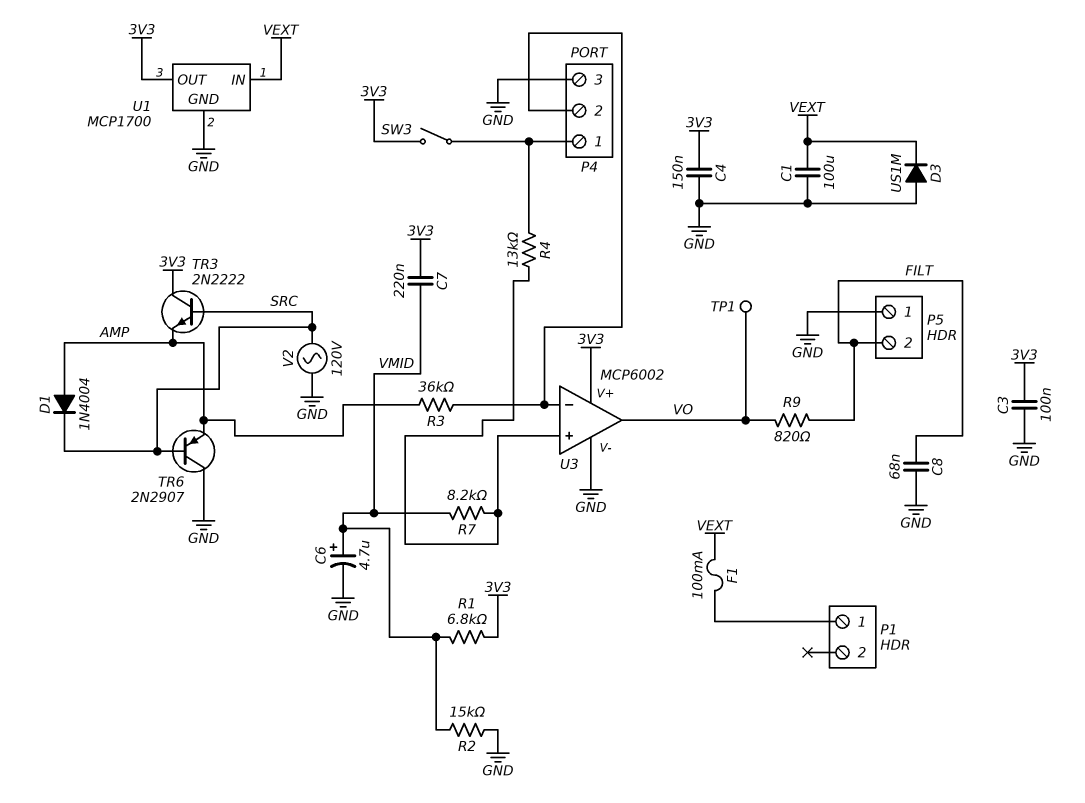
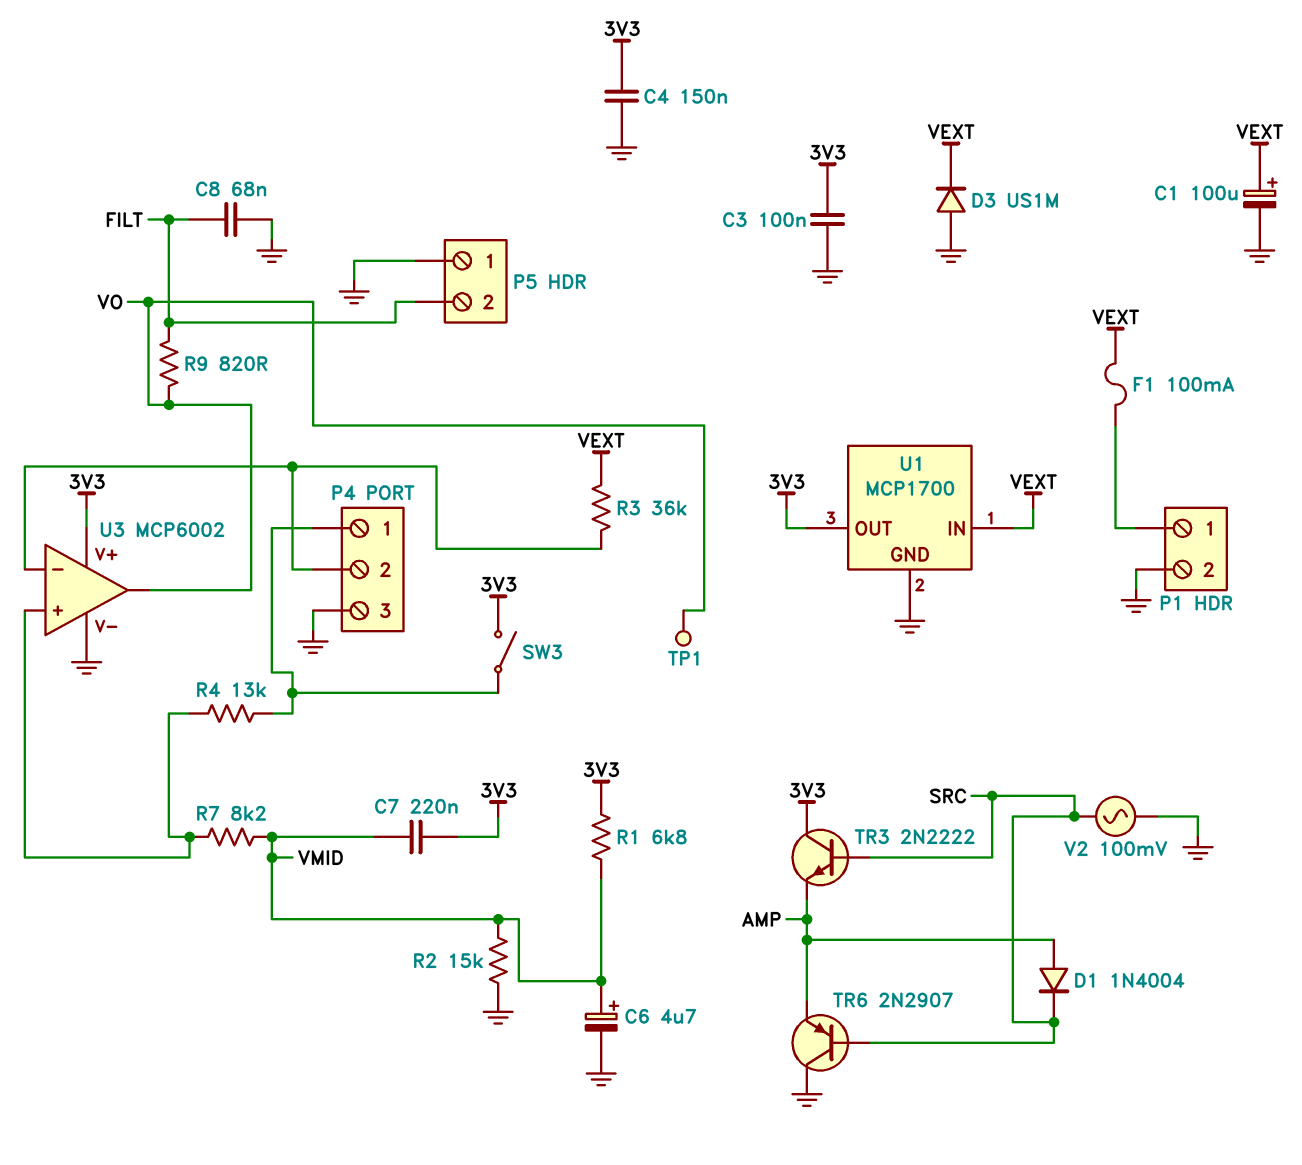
C1: 100uF (GND, VEXT) -> 100uF (plus VEXT, minus GND)
P1 pin 2: none -> GND
R3: 36k (AMP, P4/2) -> 36k (P4/2, VEXT)
V2: AC 120V (GND, SRC) -> AC 100mV (GND, SRC)

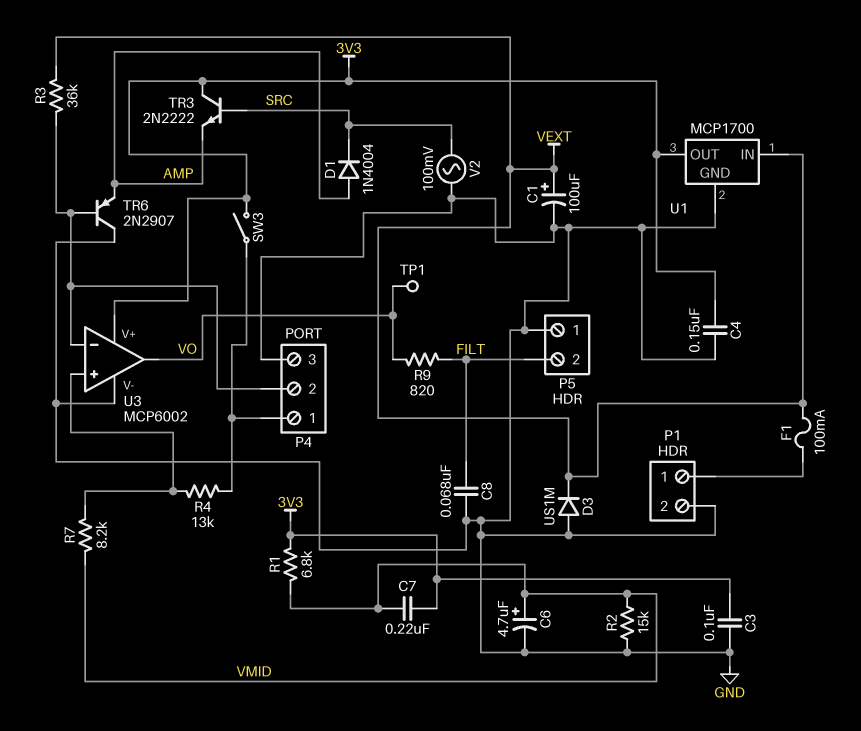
TR6: PNP 2N2907 (B SRC, C GND, E AMP) -> PNP 2N2907 (B P4/2, C GND, E AMP)

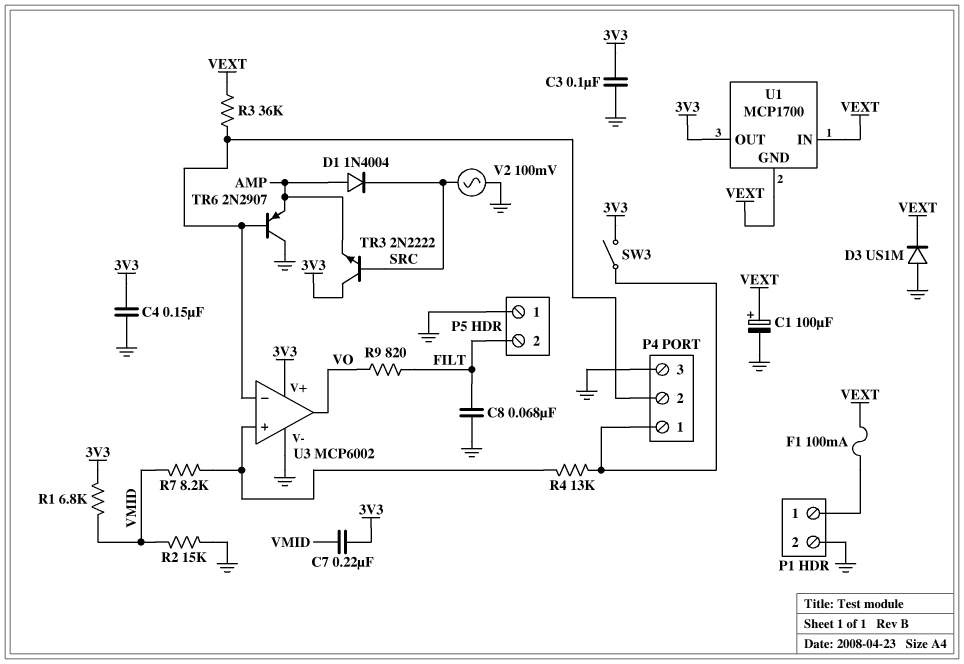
C6: 4.7uF (plus VMID, minus GND) -> none
TP1: test point (VO) -> none
U1 pin GND: GND -> VEXT

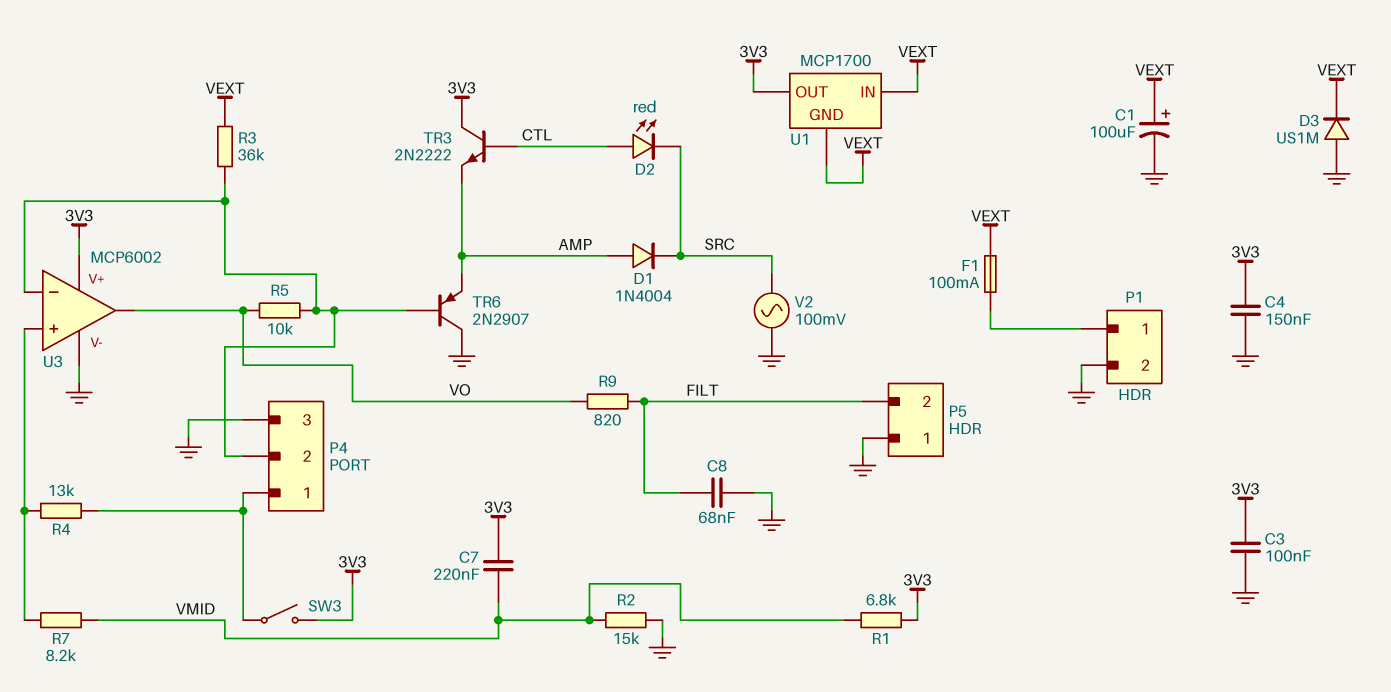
D2: none -> LED red (A CTL, K SRC)
R5: none -> 10k (P4/2, VO)
TR3: NPN 2N2222 (B SRC, C 3V3, E AMP) -> NPN 2N2222 (B CTL, C 3V3, E AMP)

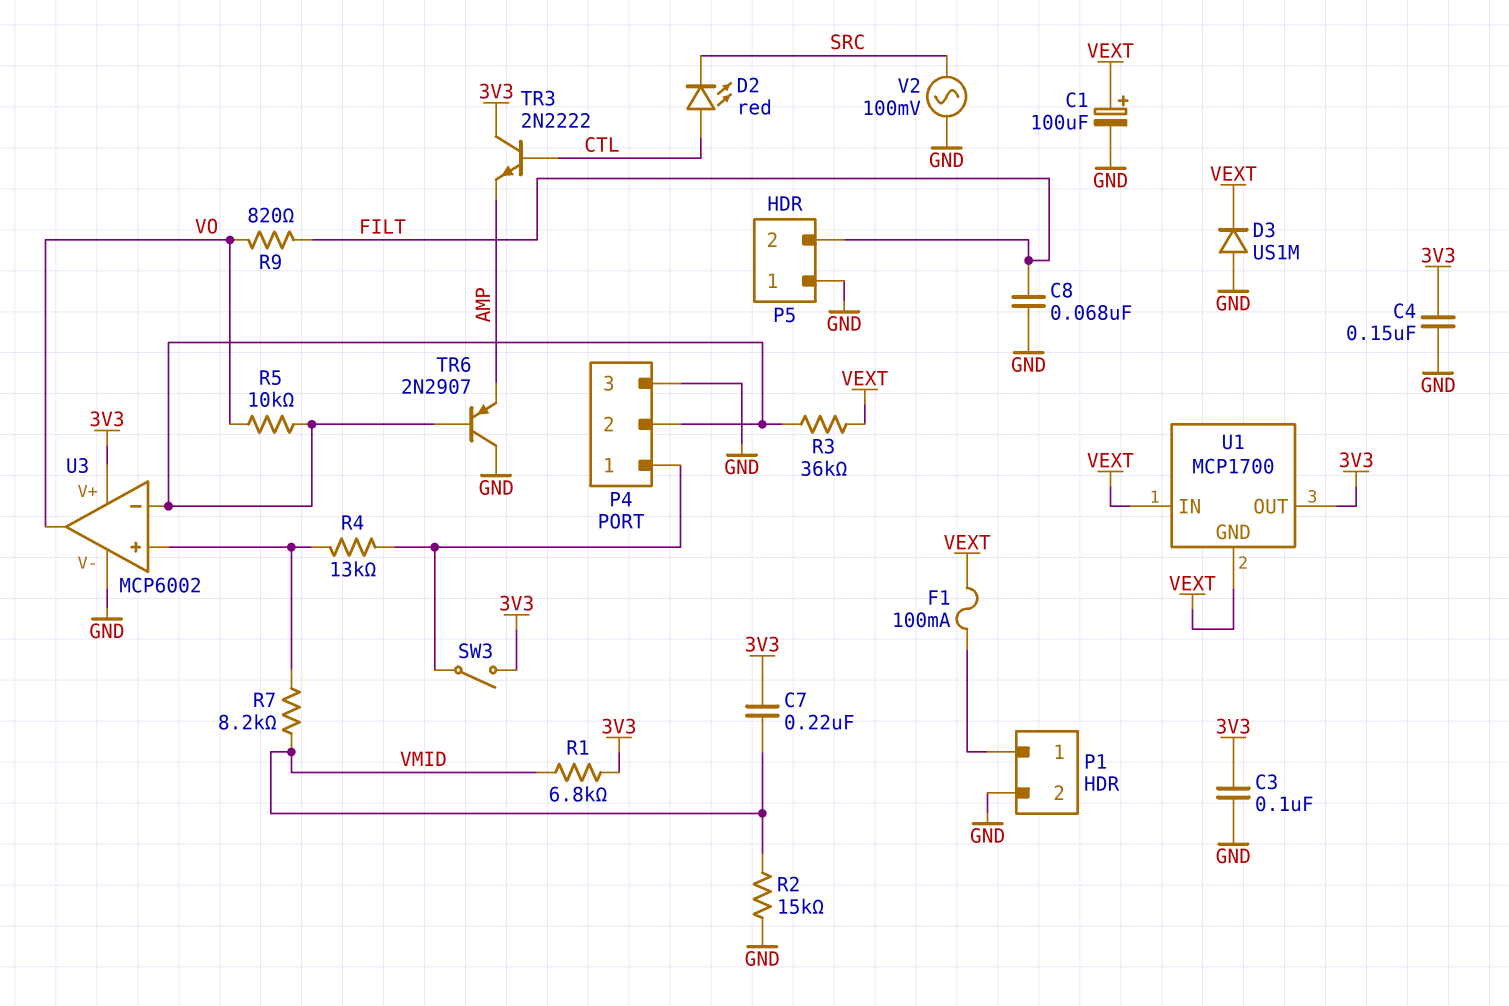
D1: diode 1N4004 (A AMP, K SRC) -> none

